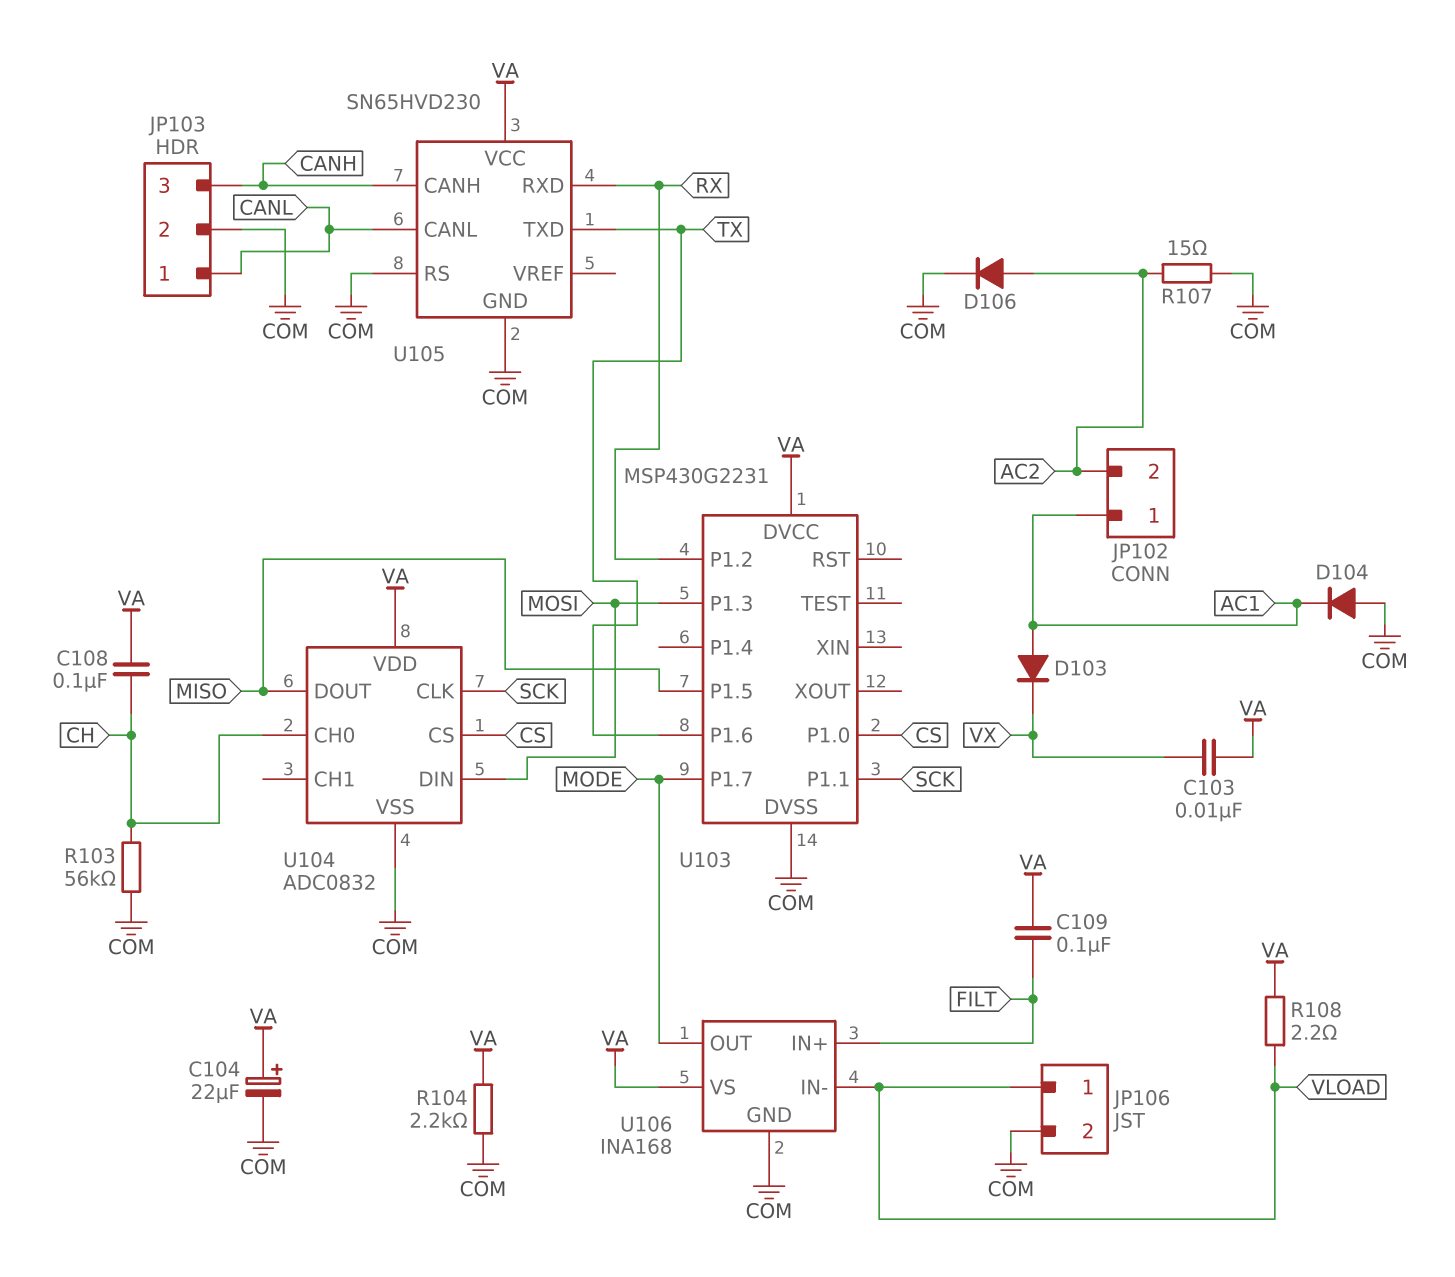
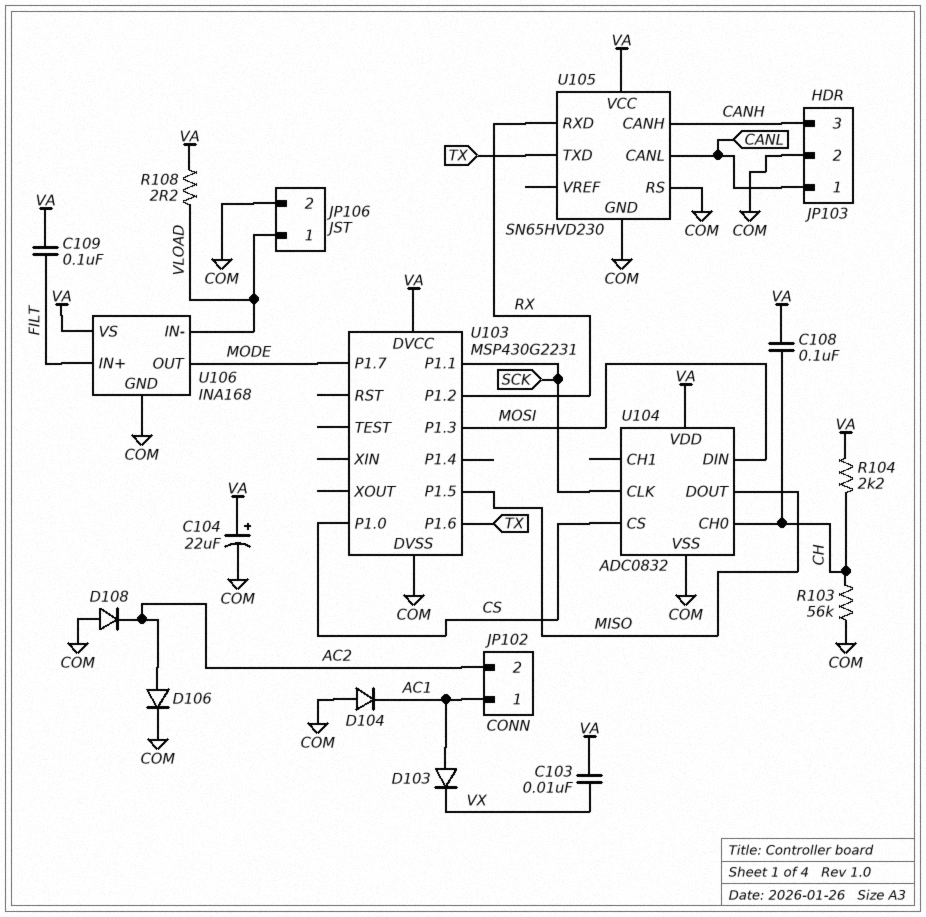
D108: none -> diode (A COM, K AC2)
R104: 2.2k (COM, VA) -> 2.2k (CH, VA)
R107: 15 (AC2, COM) -> none

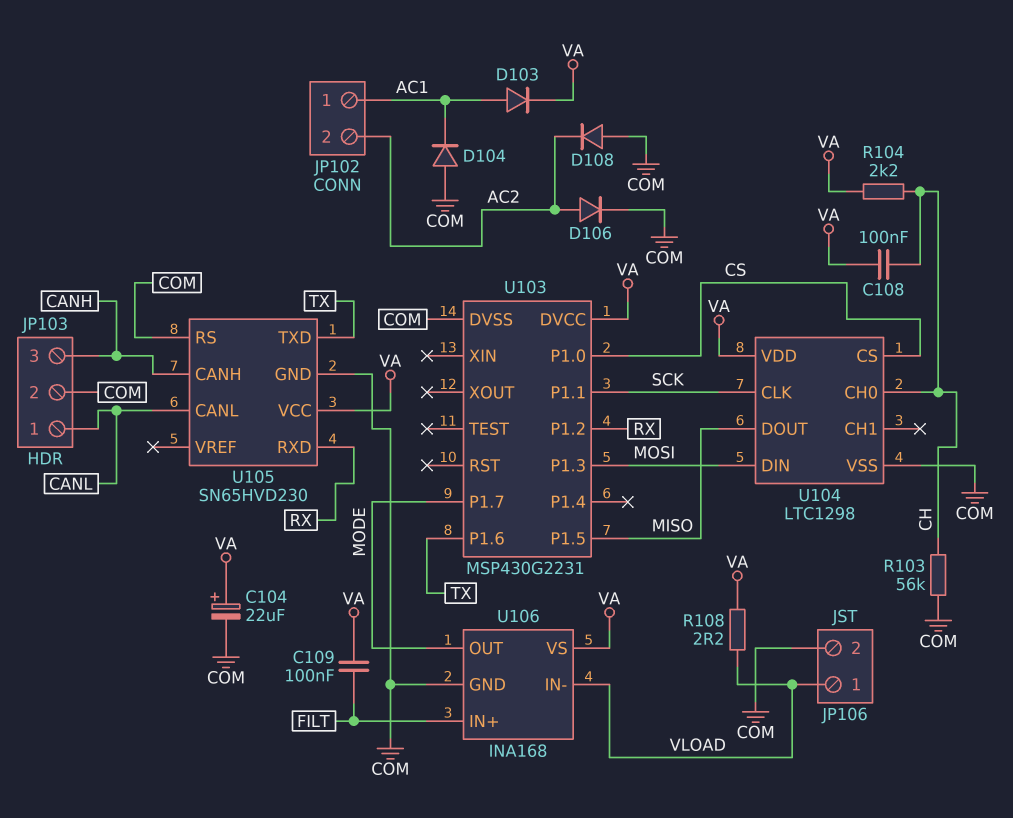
C103: 10nF (VA, VX) -> none
D103: diode (A AC1, K VX) -> diode (A AC1, K VA)
U104: ADC0832 -> LTC1298

